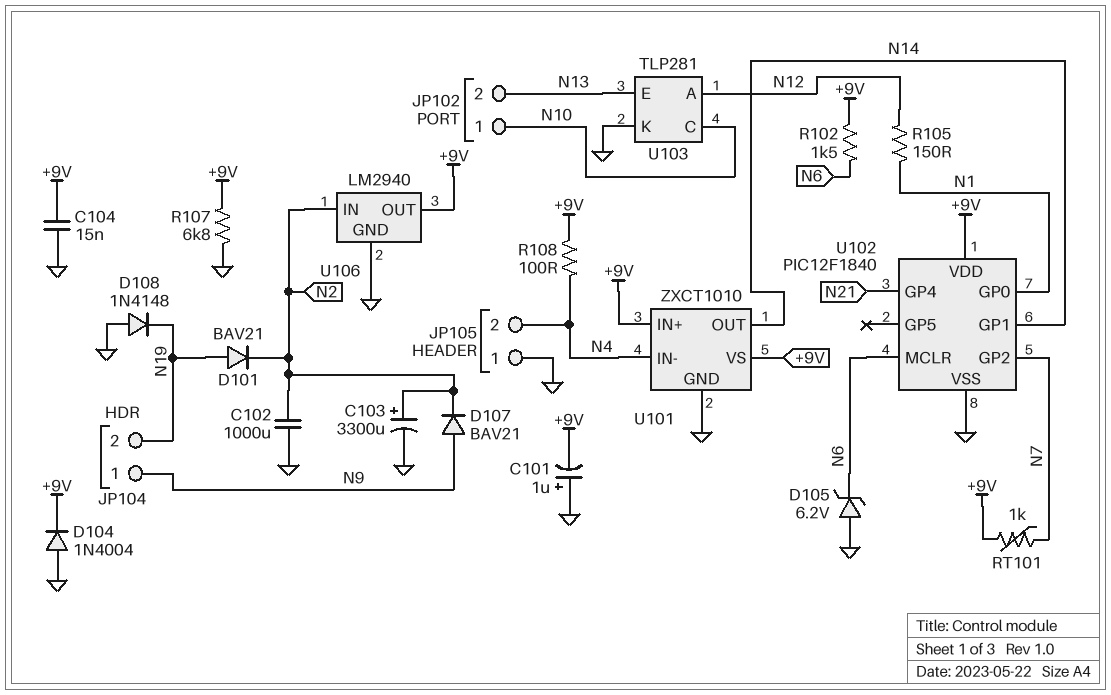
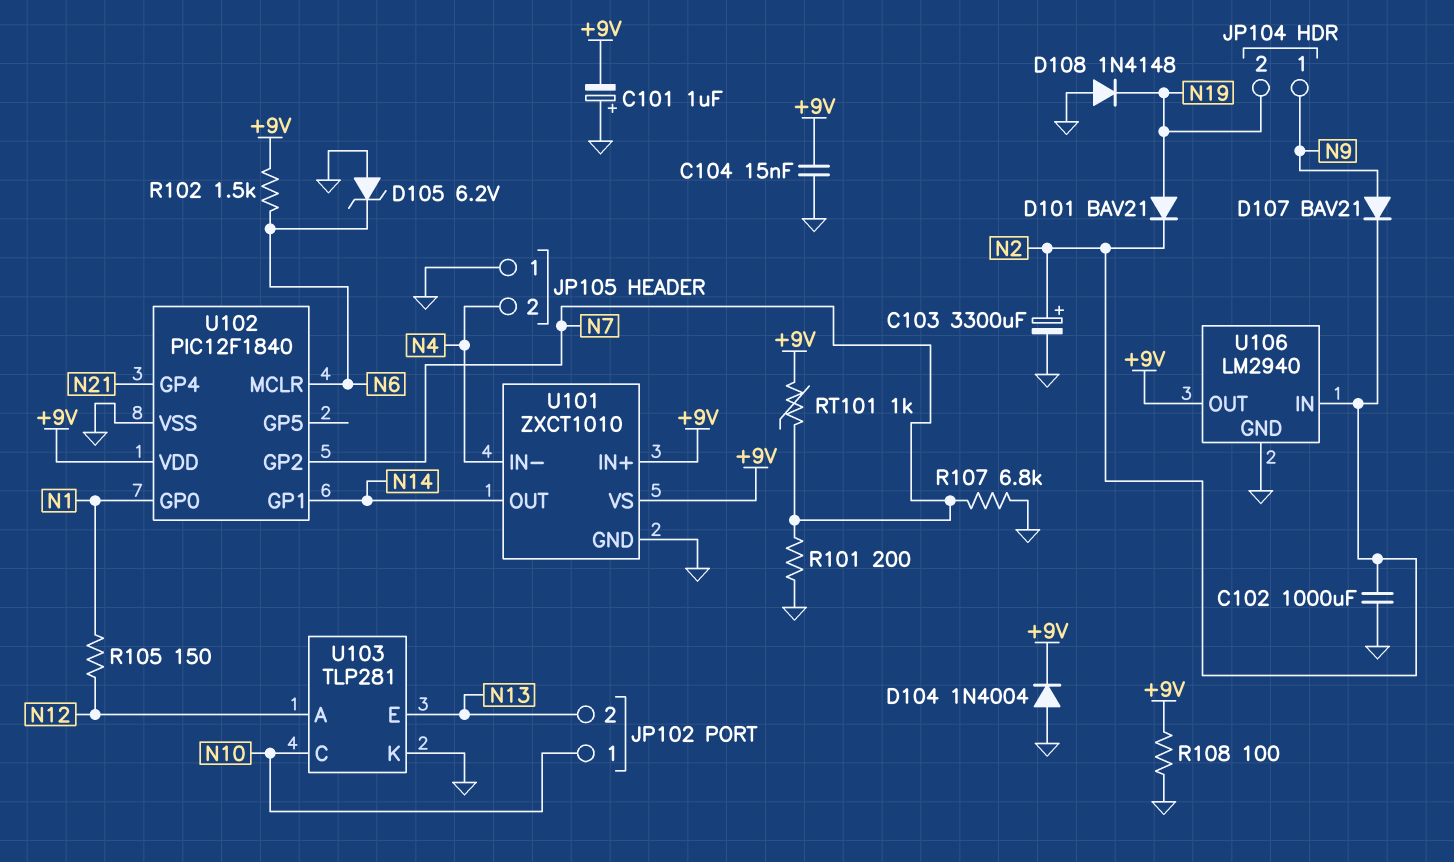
R101: none -> 200 (GND, N7)
R107: 6.8k (+9V, GND) -> 6.8k (GND, N7)
R108: 100 (+9V, N4) -> 100 (+9V, GND)

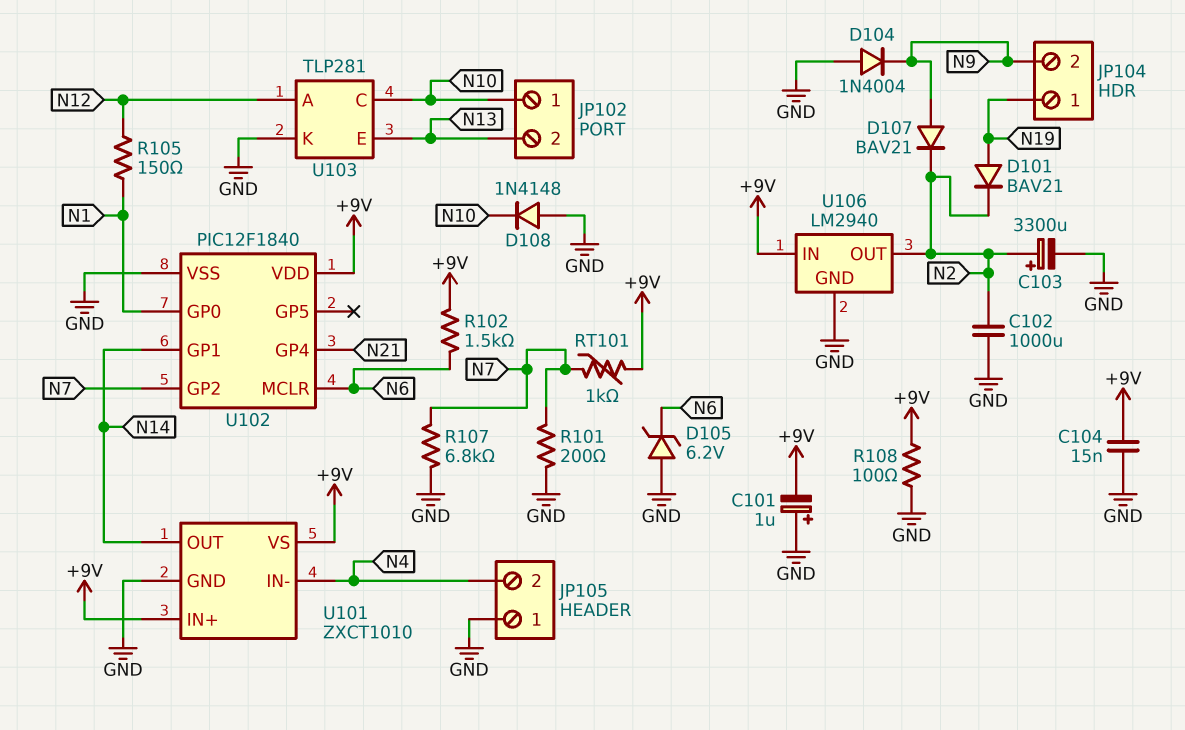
D104: diode 1N4004 (A GND, K +9V) -> diode 1N4004 (A GND, K N9)
D108: diode 1N4148 (A GND, K N19) -> diode 1N4148 (A GND, K N10)
JP104 pin 1: N9 -> N19
JP104 pin 2: N19 -> N9
U106 pin IN: N2 -> +9V
U106 pin OUT: +9V -> N2

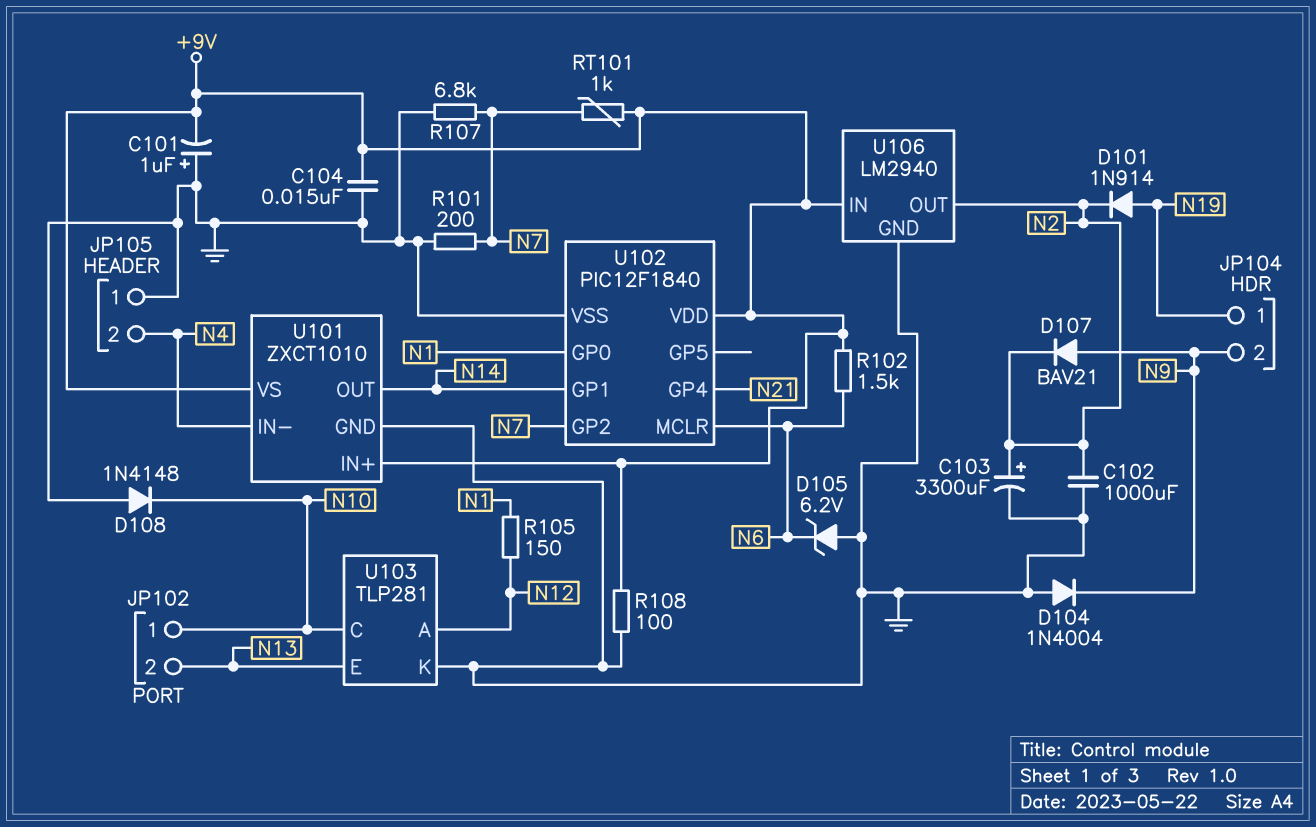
D101: diode BAV21 (A N19, K N2) -> diode 1N914 (A N19, K N2)

